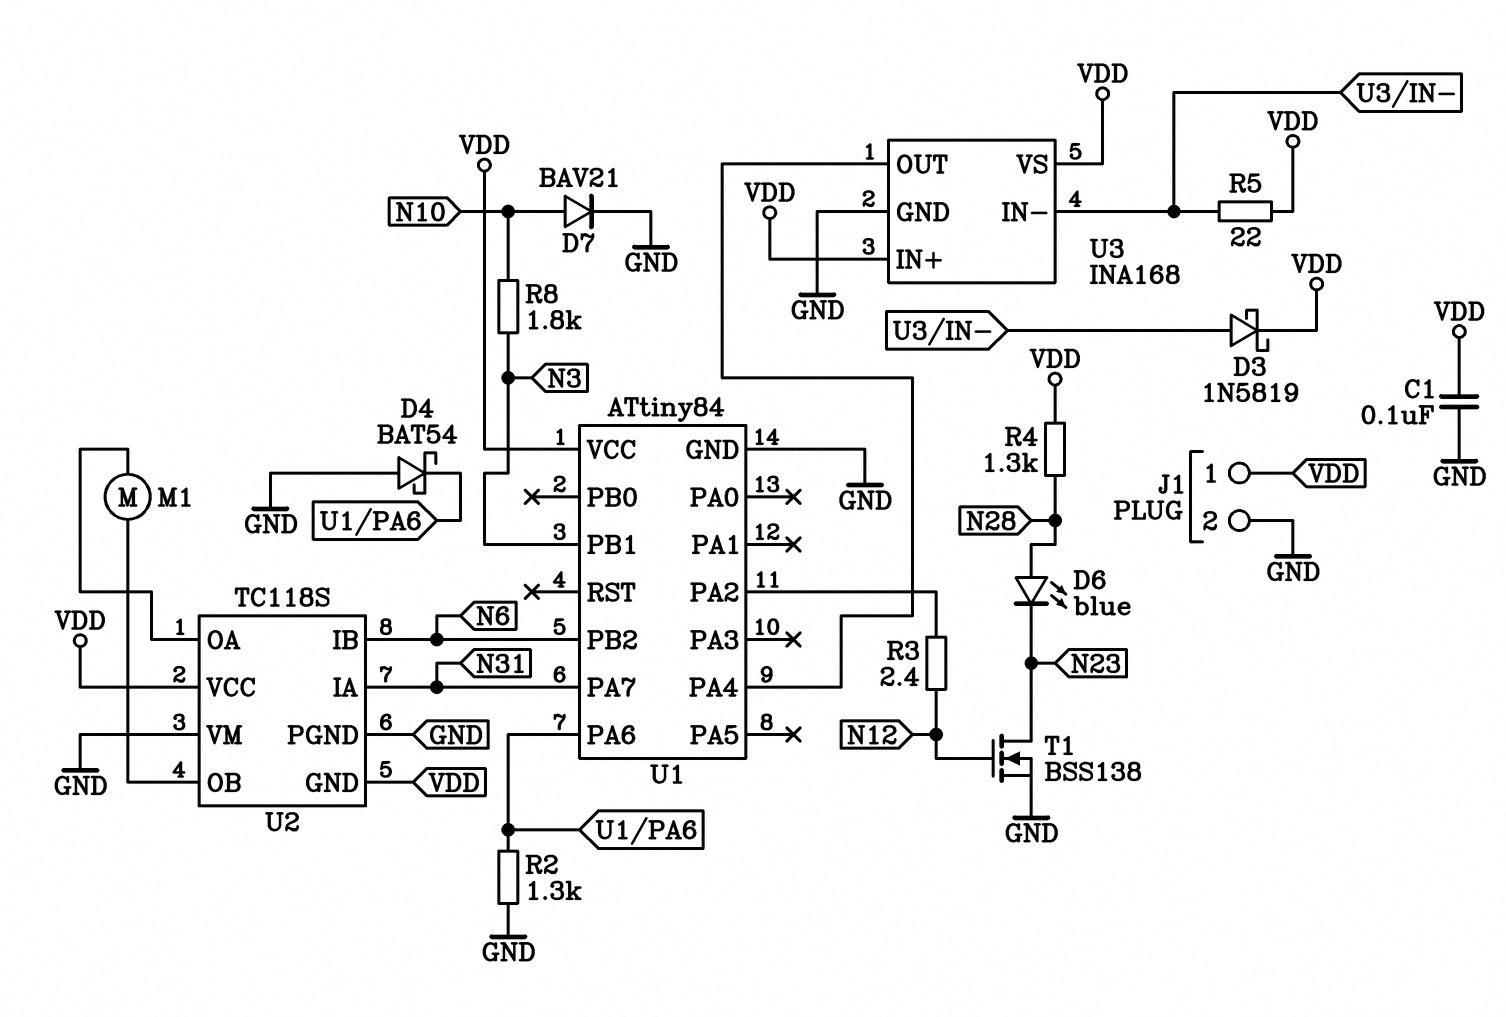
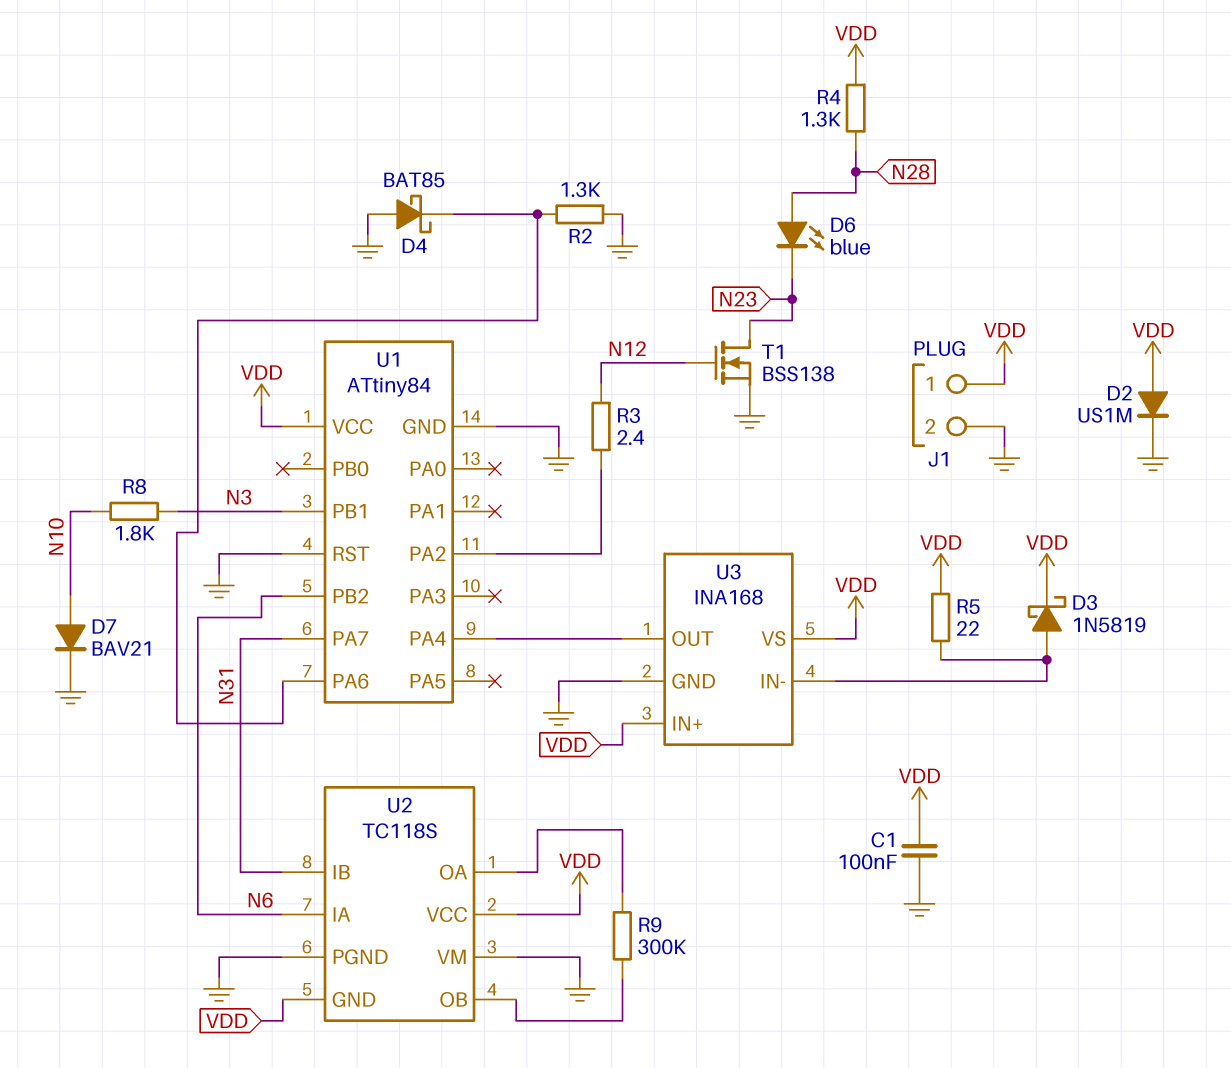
D2: none -> diode US1M (A VDD, K GND)
D4: schottky BAT54 (A GND, K U1/PA6) -> schottky BAT85 (A GND, K U1/PA6)
M1: motor (U2/OA, U2/OB) -> none
R9: none -> 300k (U2/OA, U2/OB)
U1 pin RST: none -> GND
U2 pin IA: N31 -> N6
U2 pin IB: N6 -> N31

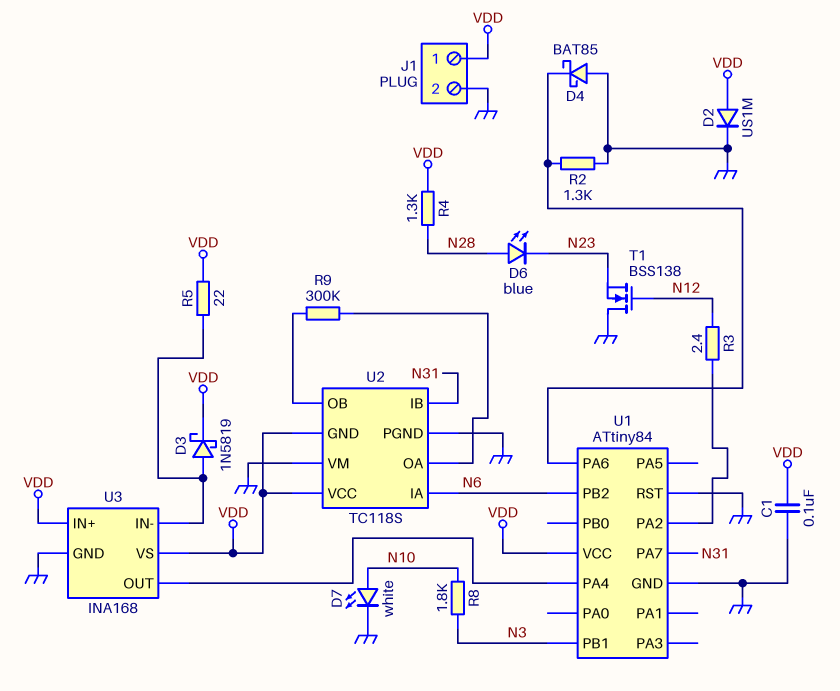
D7: diode BAV21 (A N10, K GND) -> LED white (A N10, K GND)
T1: NMOS BSS138 (G N12, D N23, S GND) -> NMOS BSS138 (G N12, D GND, S N23)

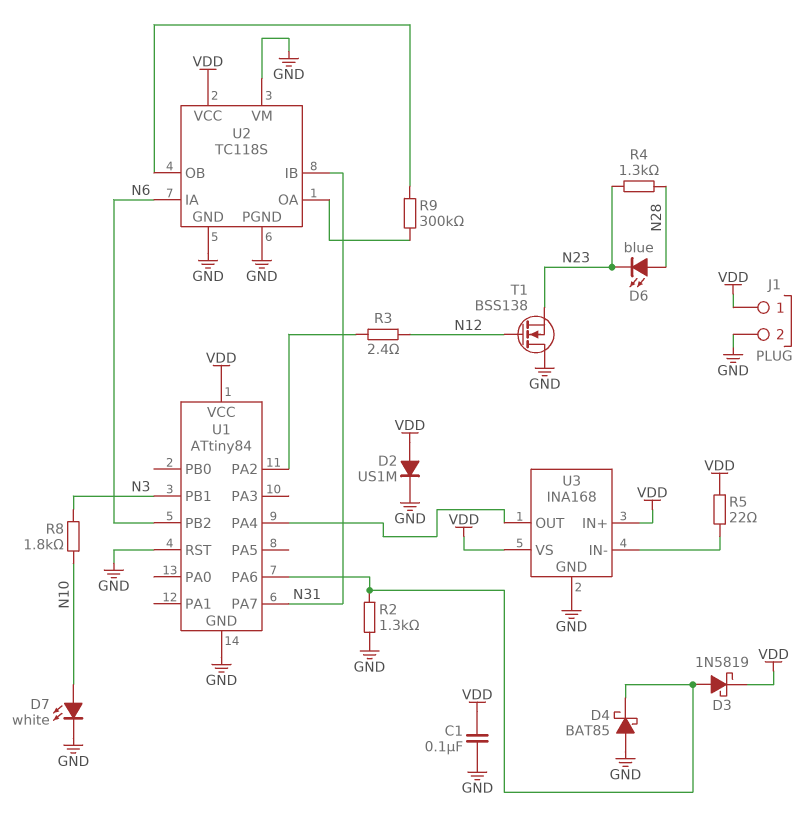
D3: schottky 1N5819 (A U3/IN-, K VDD) -> schottky 1N5819 (A U1/PA6, K VDD)
R4: 1.3k (N28, VDD) -> 1.3k (N23, N28)
U2 pin GND: VDD -> GND

